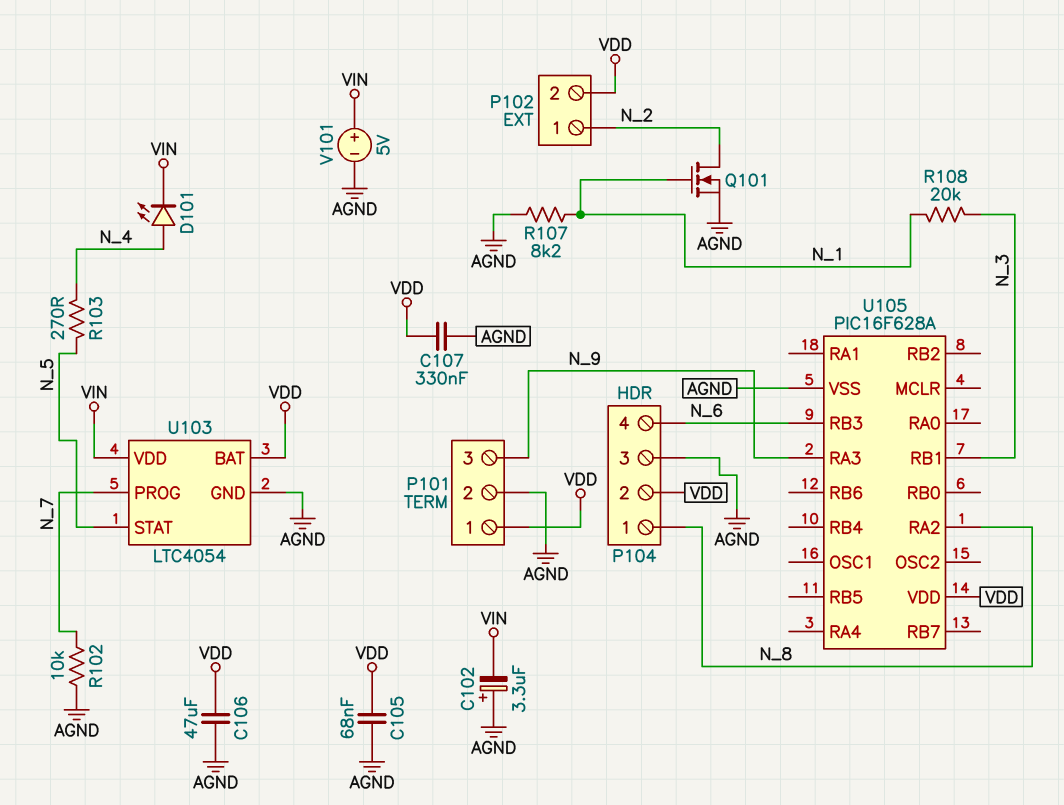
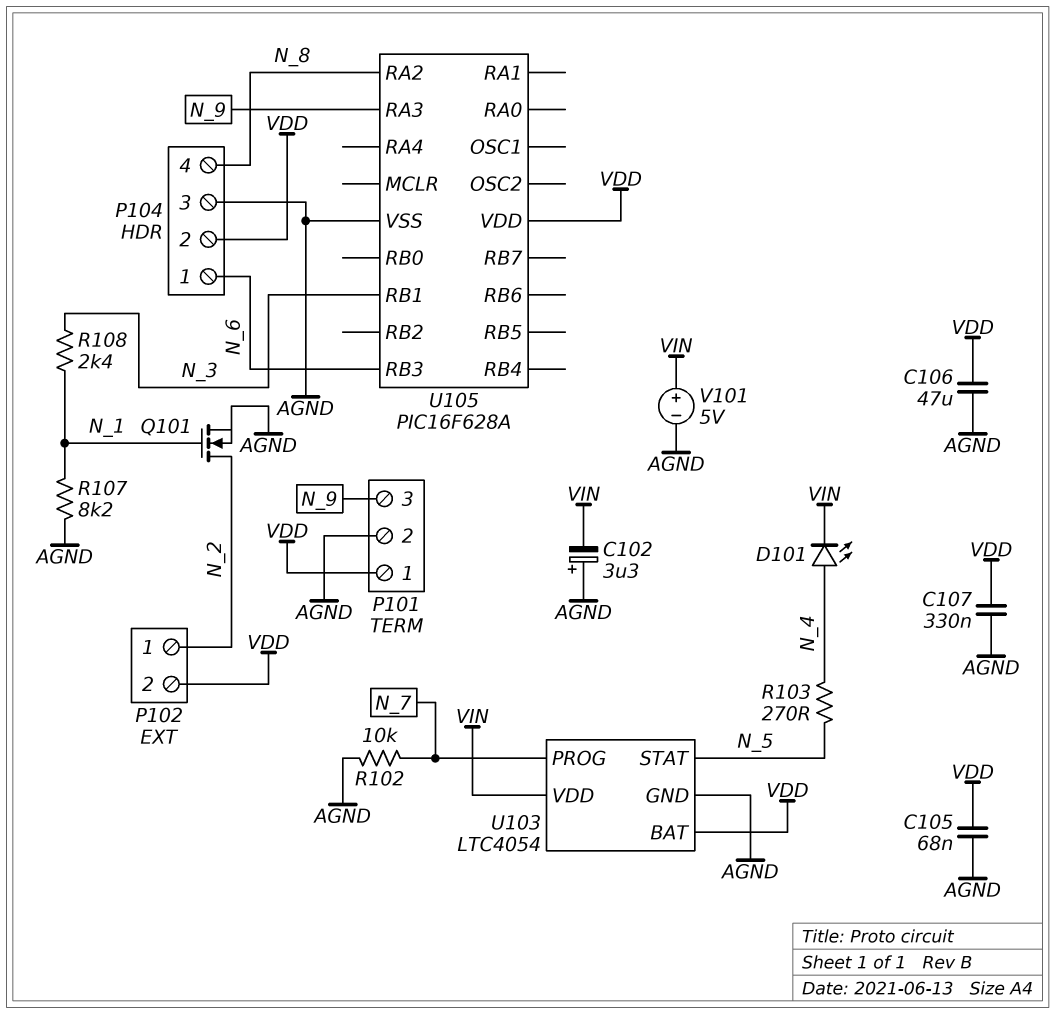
P104 pin 1: N_8 -> N_6
P104 pin 4: N_6 -> N_8
R108: 20k (N_1, N_3) -> 2.4k (N_1, N_3)

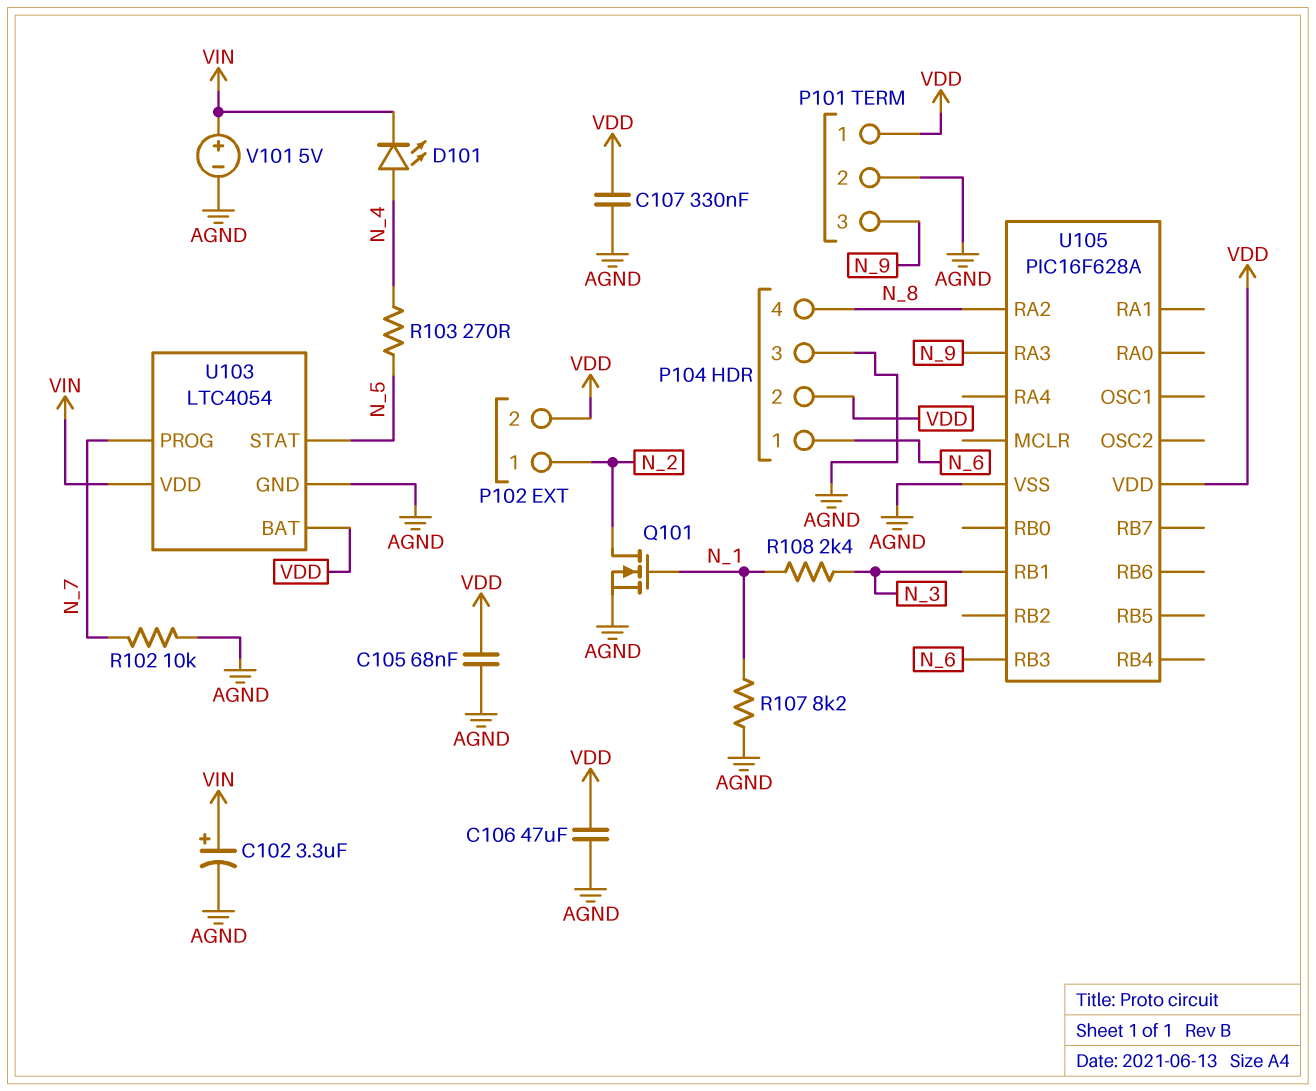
C102: 3.3uF (plus AGND, minus VIN) -> 3.3uF (plus VIN, minus AGND)

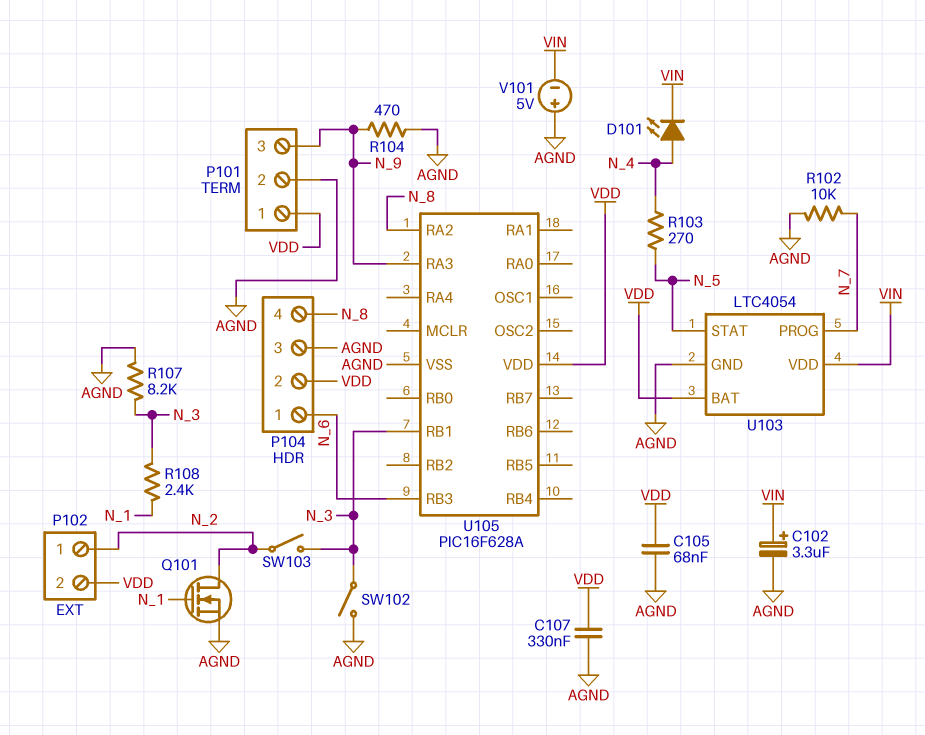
C106: 47uF (AGND, VDD) -> none
R104: none -> 470 (AGND, N_9)
R107: 8.2k (AGND, N_1) -> 8.2k (AGND, N_3)
SW102: none -> switch (AGND, N_3)
SW103: none -> switch (N_2, N_3)
V101: 5V (plus VIN, minus AGND) -> 5V (plus AGND, minus VIN)

